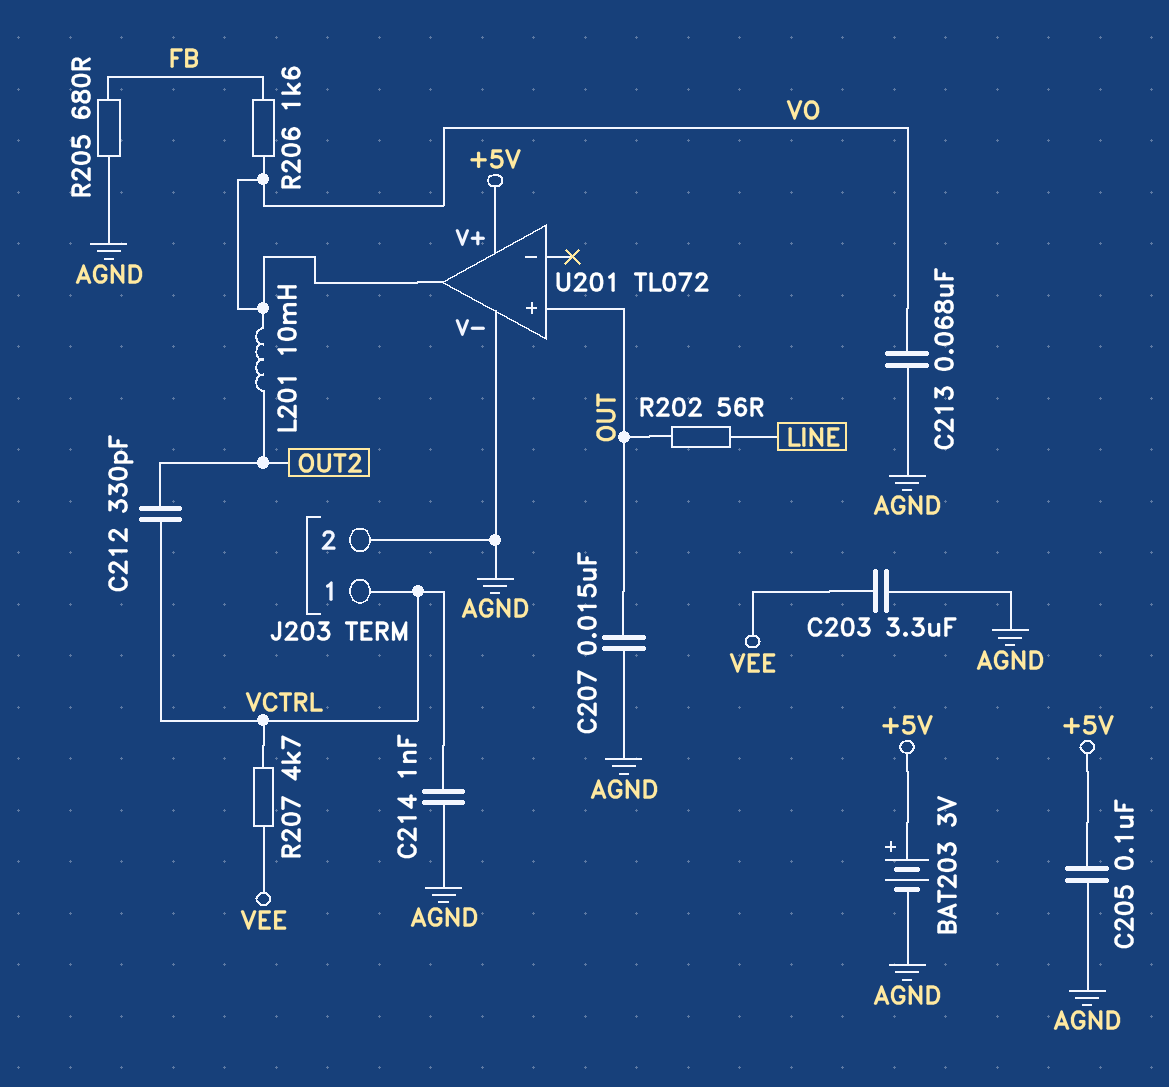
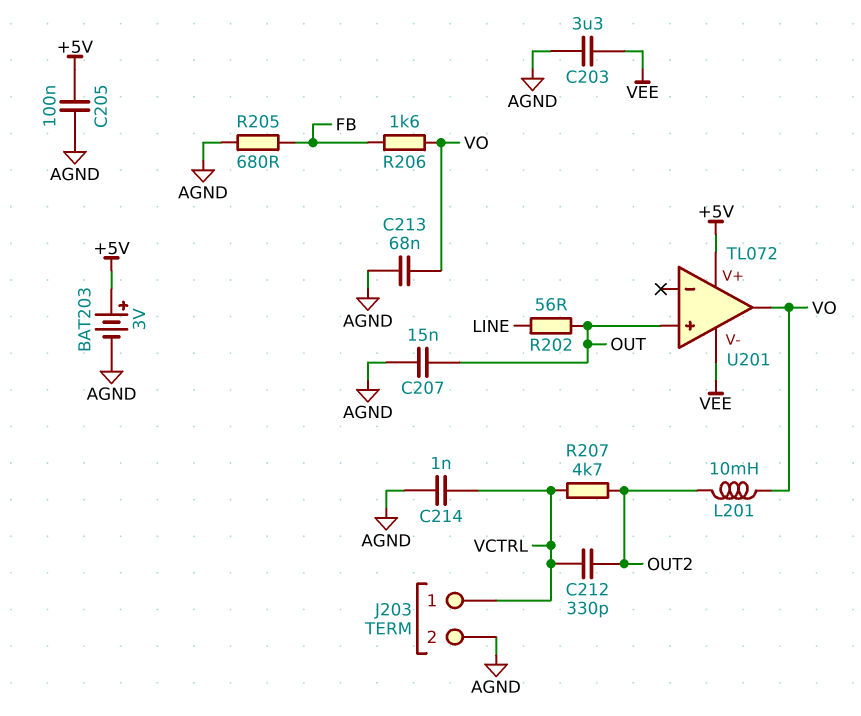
R207: 4.7k (VCTRL, VEE) -> 4.7k (OUT2, VCTRL)
U201 pin V-: AGND -> VEE

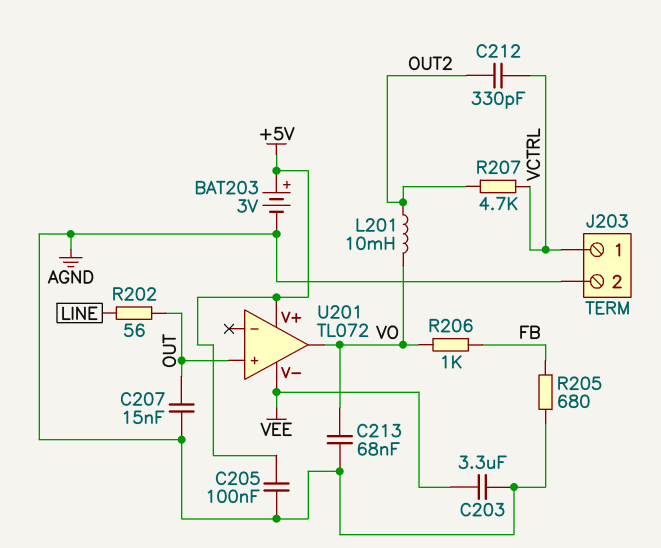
C214: 1nF (AGND, VCTRL) -> none
R206: 1.6k (FB, VO) -> 1k (FB, VO)

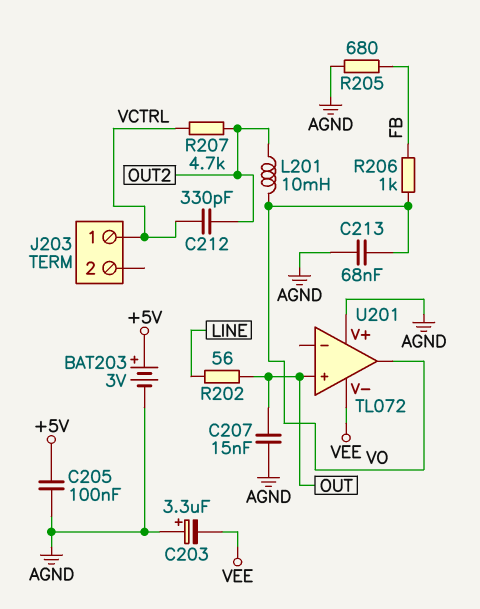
C203: 3.3uF (AGND, VEE) -> 3.3uF (plus AGND, minus VEE)
J203 pin 2: AGND -> none
U201 pin V+: +5V -> AGND

